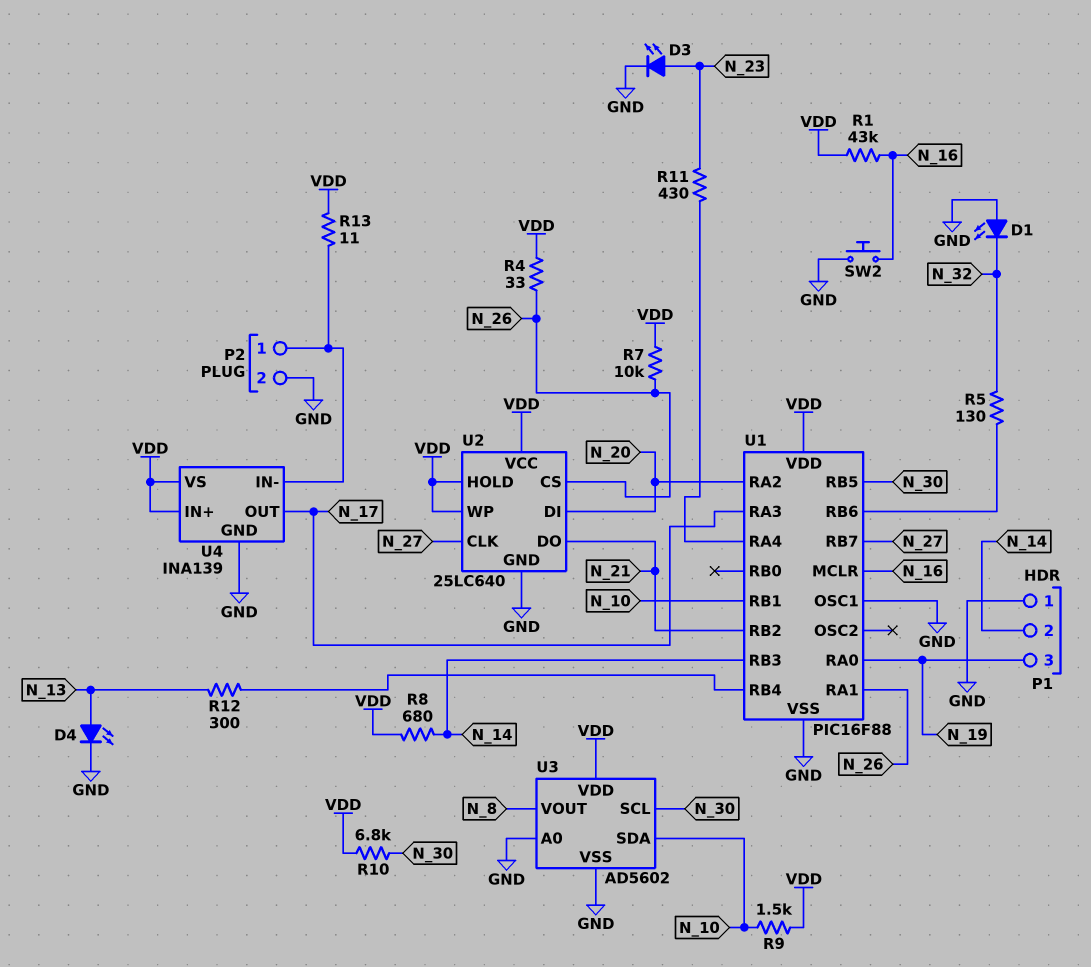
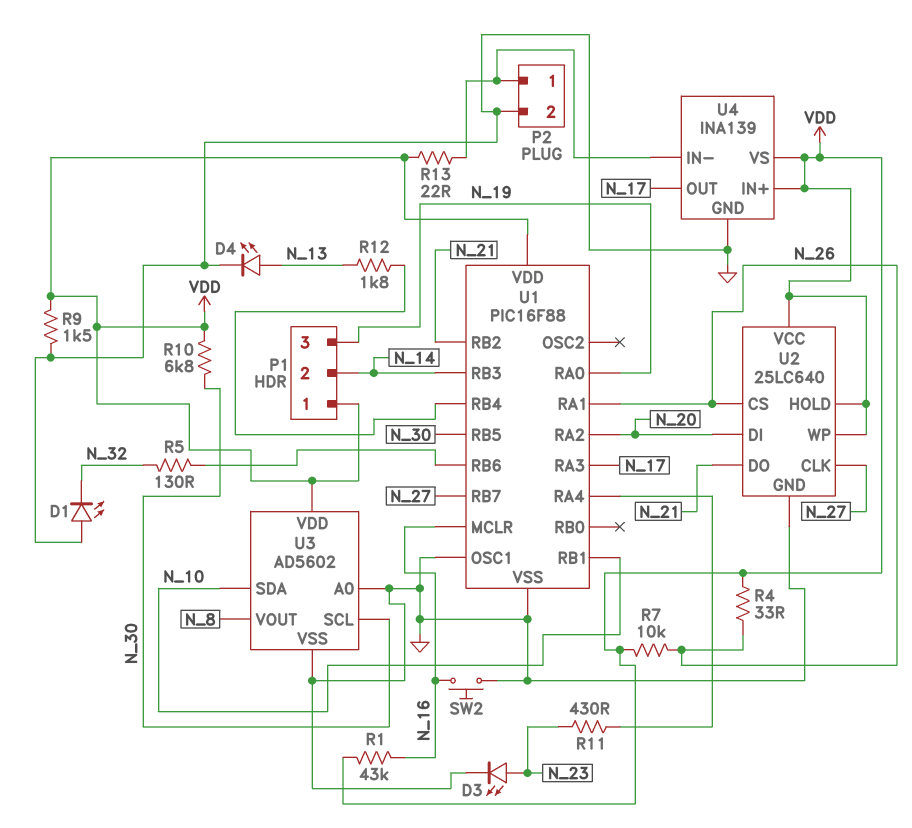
P1 pin 1: GND -> VDD
R8: 680 (N_14, VDD) -> none
R9: 1.5k (N_10, VDD) -> 1.5k (GND, VDD)
R12: 300 (N_13, U1/RB4) -> 1.8k (N_13, U1/RB4)
R13: 11 (P2/1, VDD) -> 22 (P2/1, VDD)

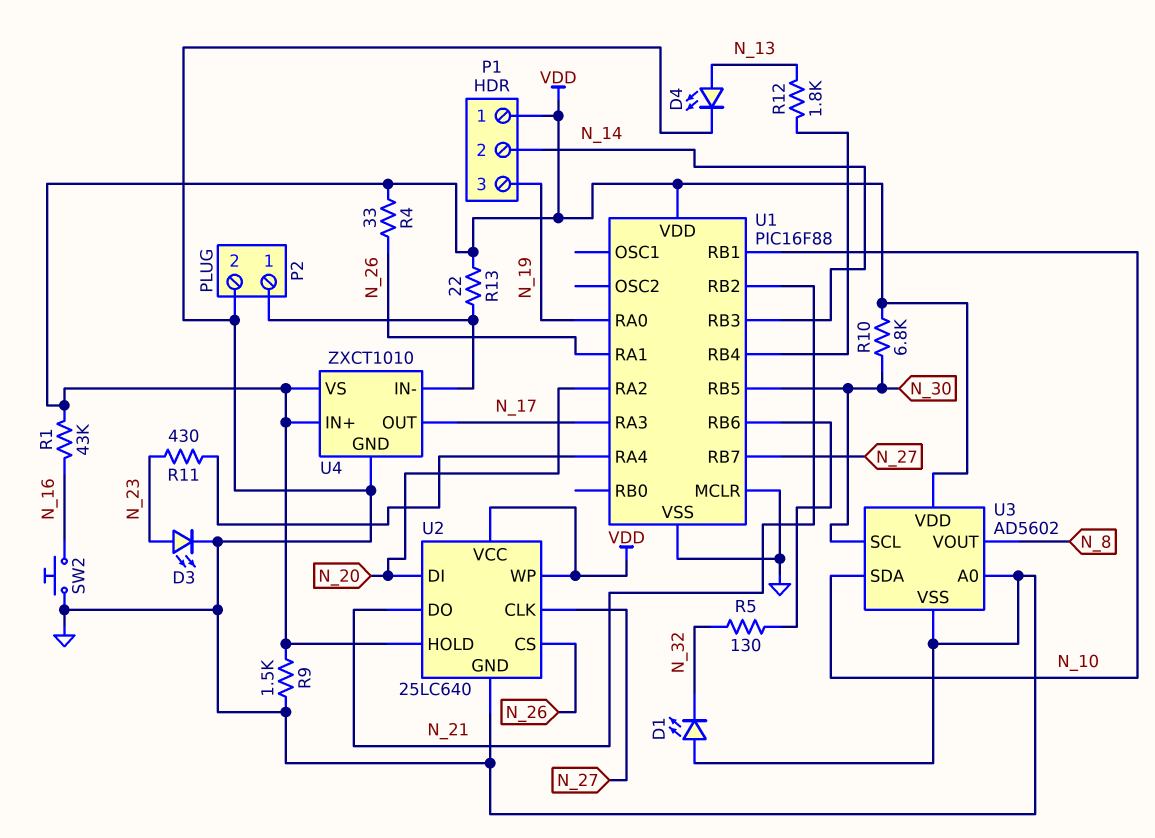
R7: 10k (N_26, VDD) -> none
U1 pin MCLR: N_16 -> GND
U1 pin OSC1: GND -> none
U4: INA139 -> ZXCT1010

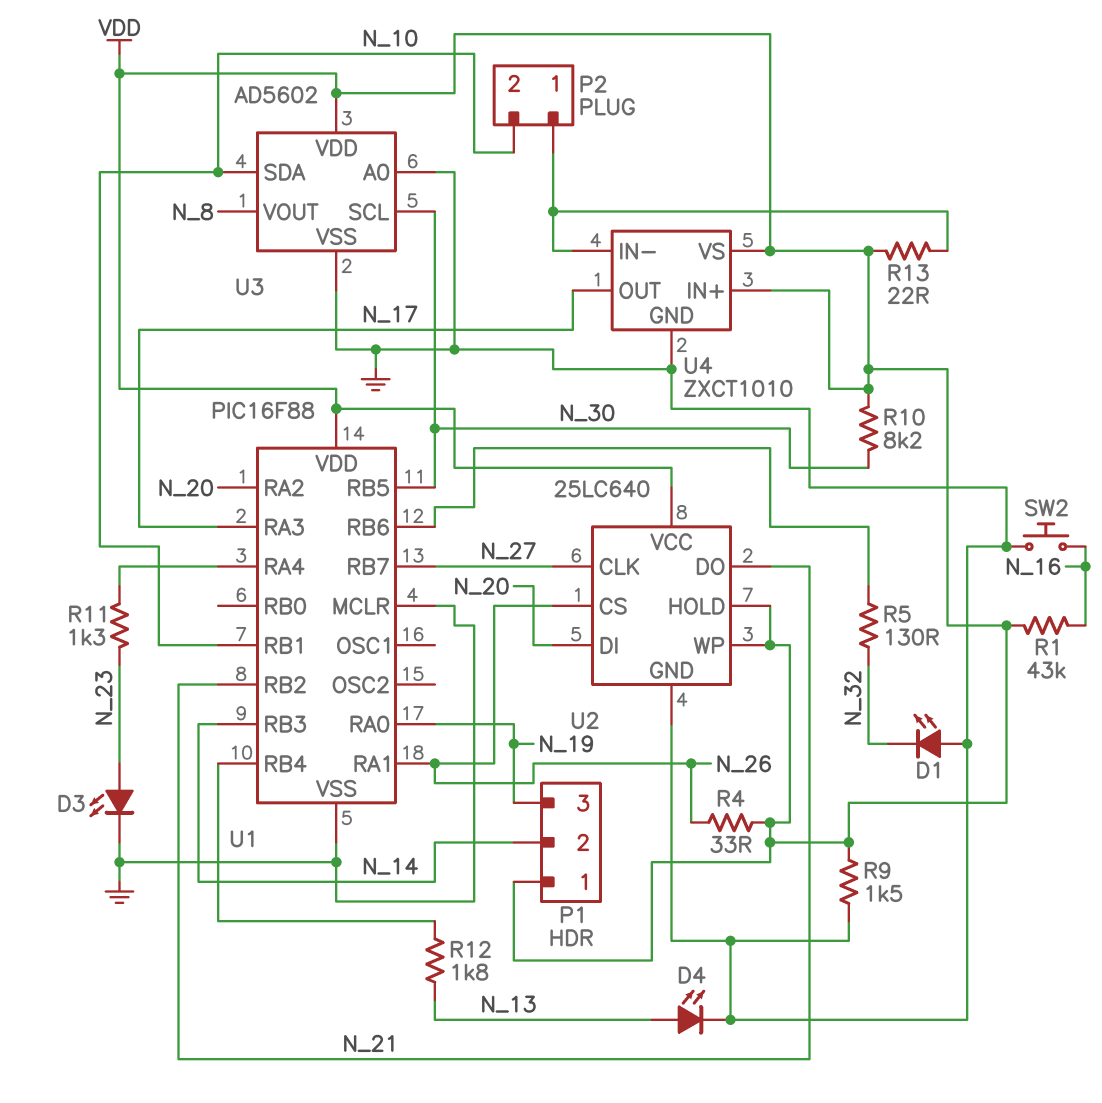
P2 pin 2: GND -> N_10
R10: 6.8k (N_30, VDD) -> 8.2k (N_30, VDD)
R11: 430 (N_23, U1/RA4) -> 1.3k (N_23, U1/RA4)

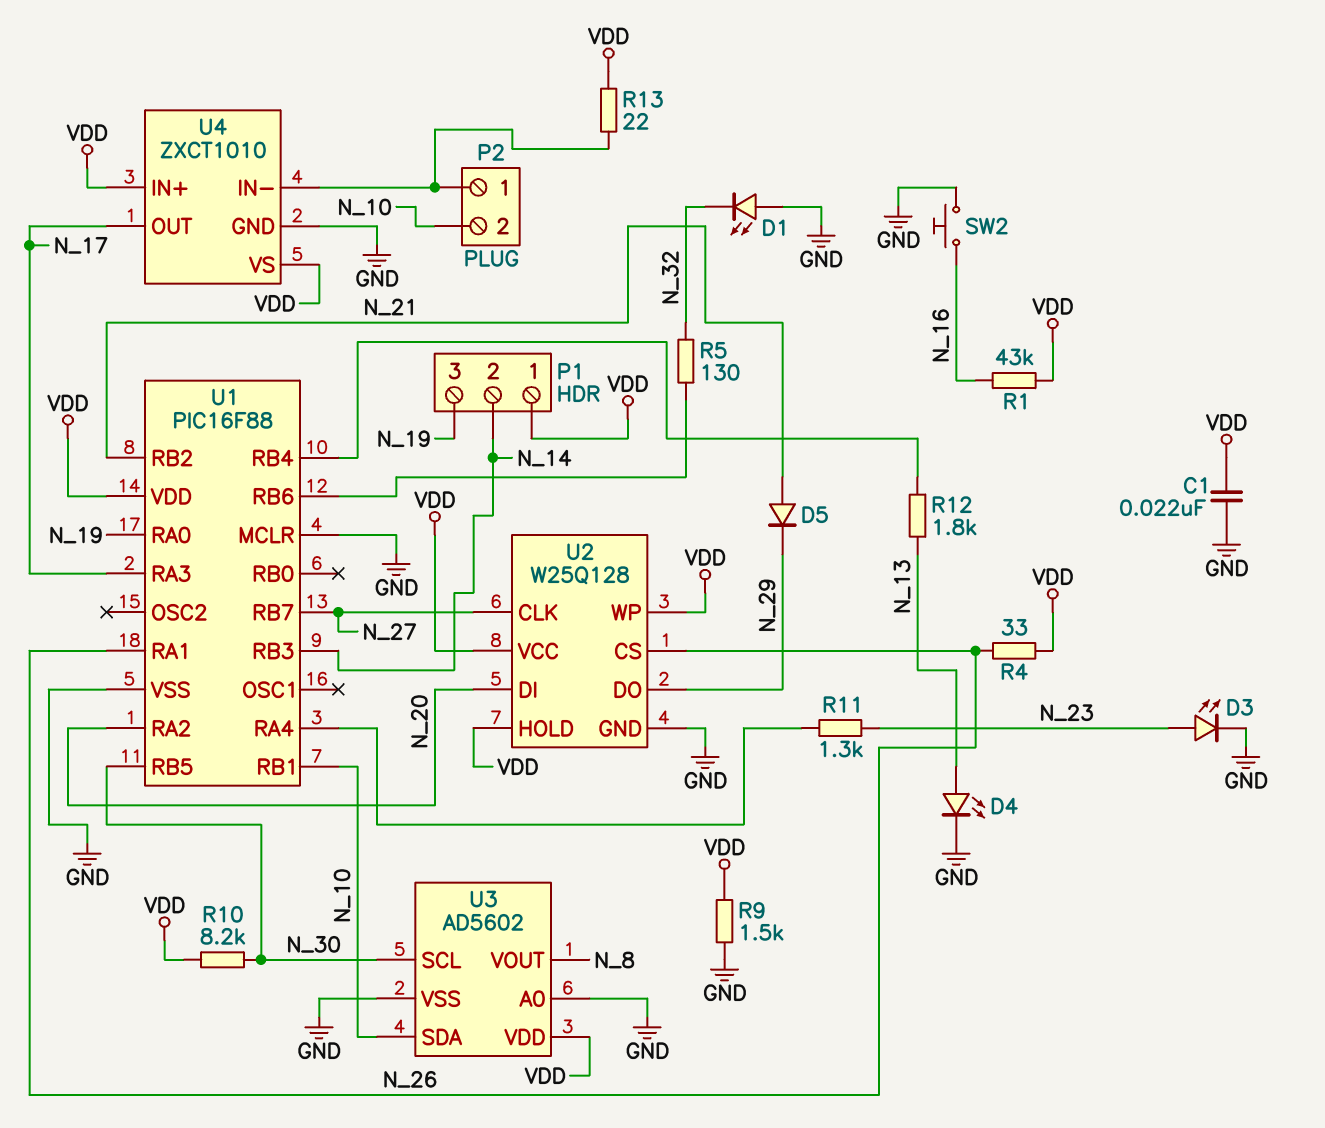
C1: none -> 22nF (GND, VDD)
D5: none -> diode (A N_21, K N_29)
U2: 25LC640 -> W25Q128
U2 pin DO: N_21 -> N_29

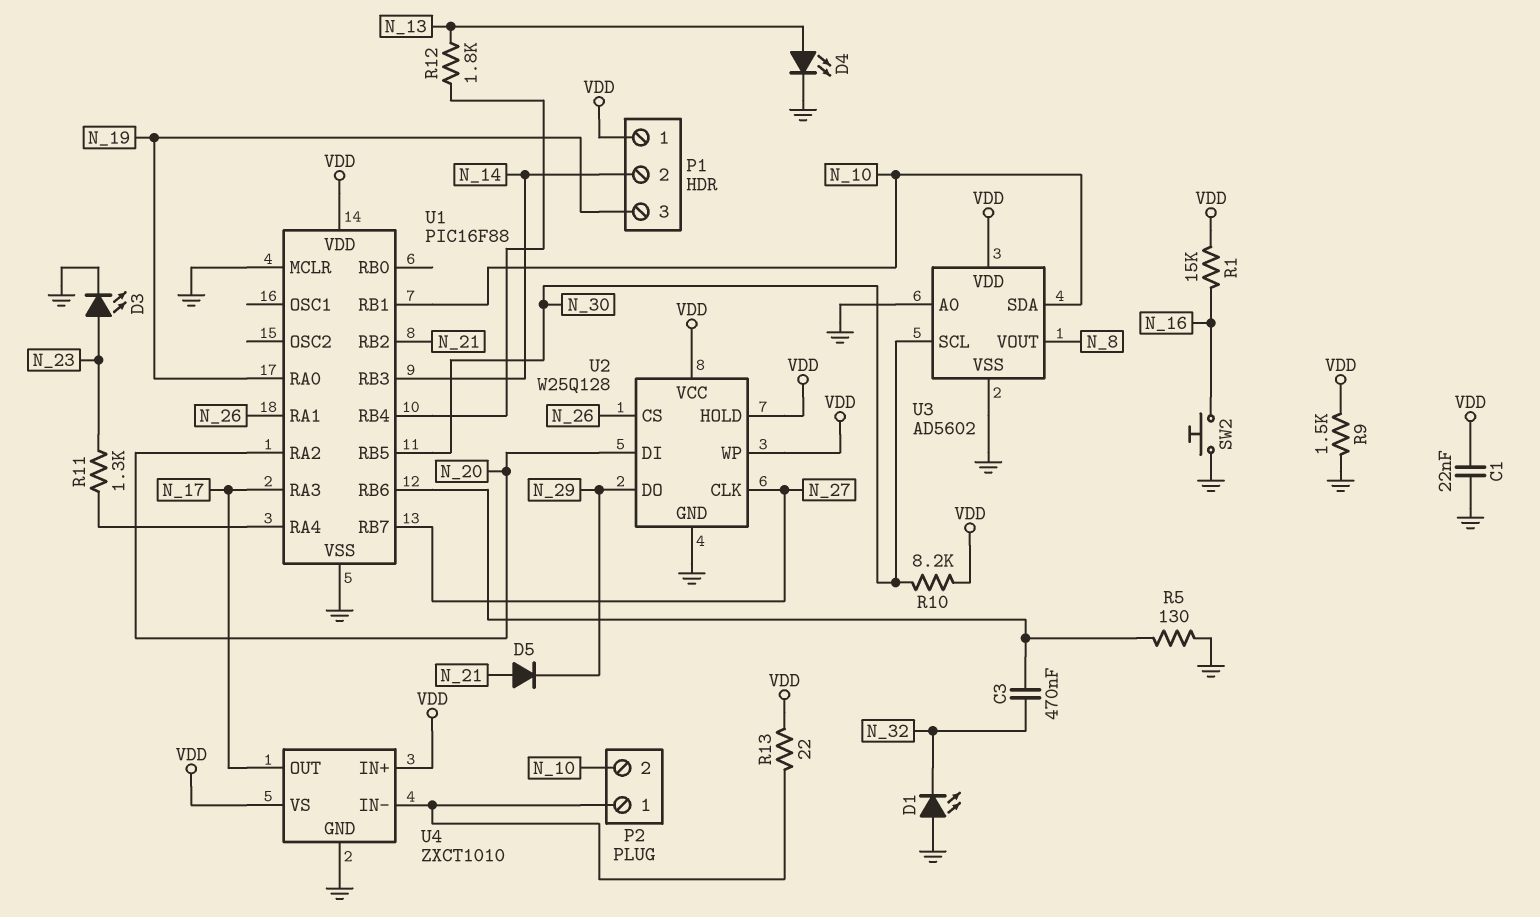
C3: none -> 470nF (N_32, U1/RB6)
R1: 43k (N_16, VDD) -> 15k (N_16, VDD)
R4: 33 (N_26, VDD) -> none
R5: 130 (N_32, U1/RB6) -> 130 (GND, U1/RB6)

